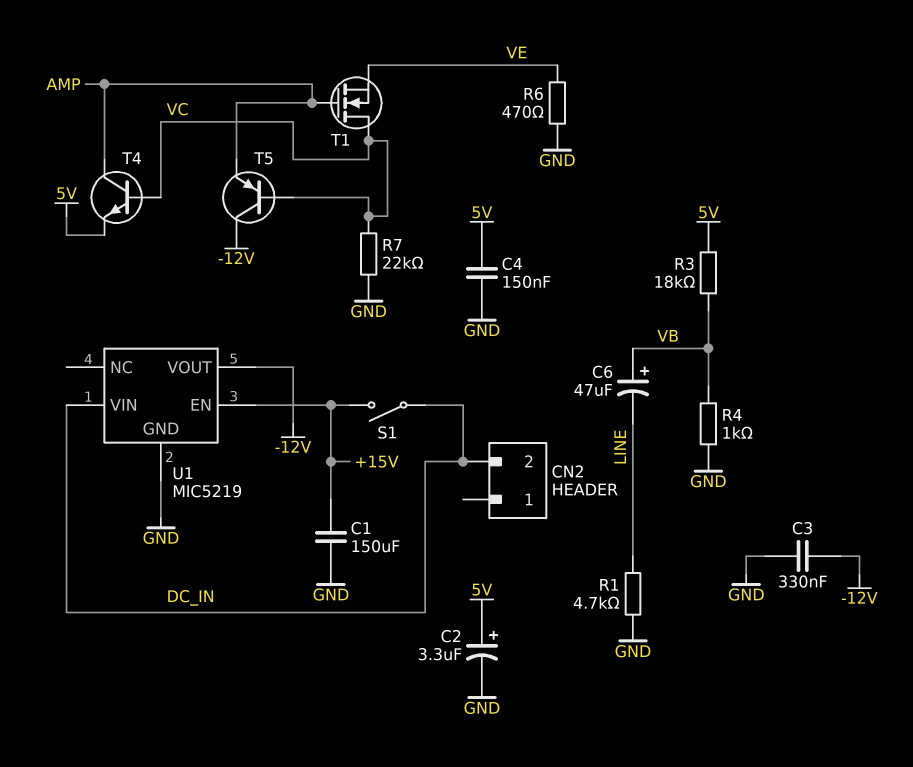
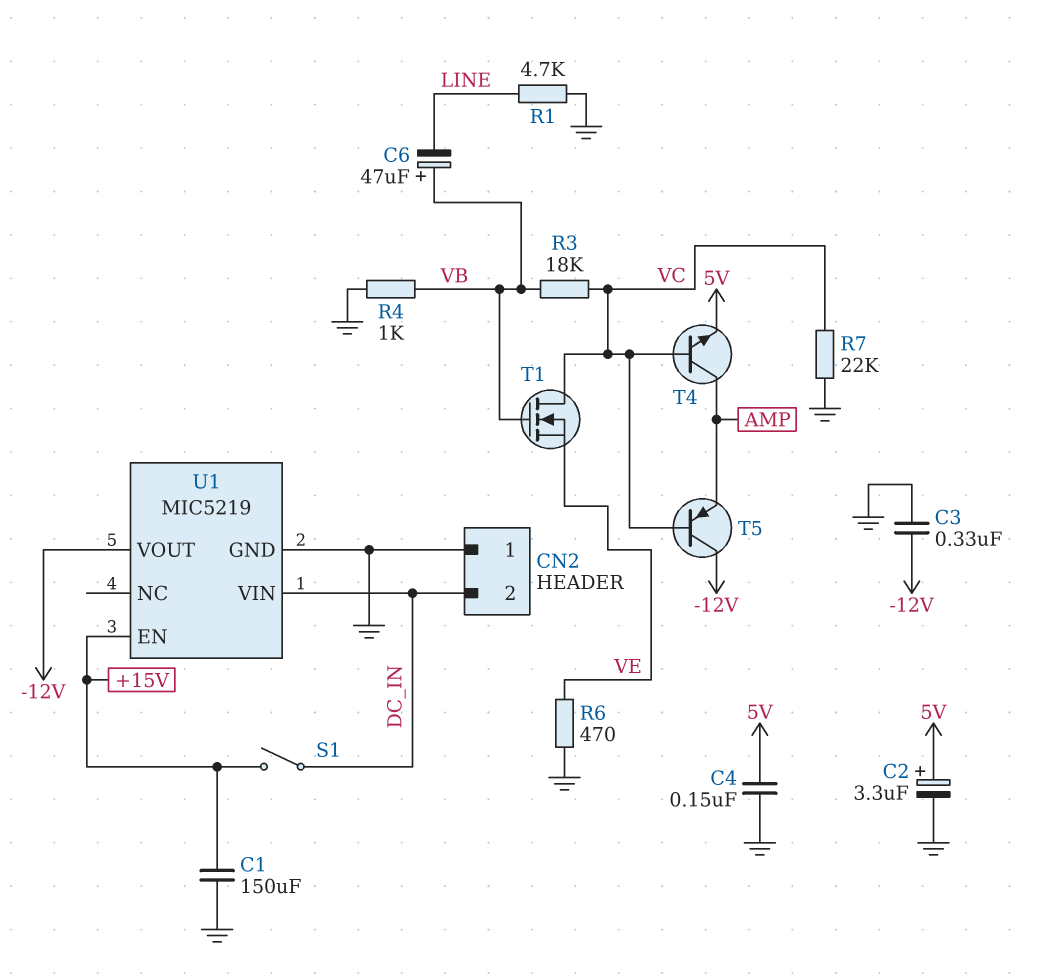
CN2 pin 1: none -> GND
R3: 18k (5V, VB) -> 18k (VB, VC)
T1: NMOS (G AMP, D VC, S VE) -> NMOS (G VB, D VC, S VE)

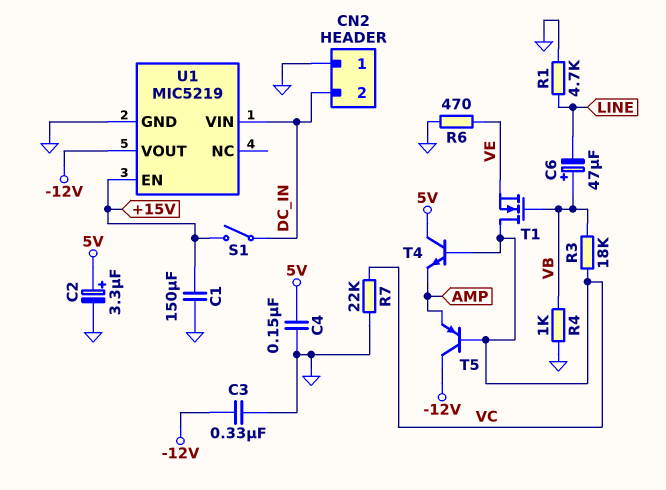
T4: NPN (B VC, C AMP, E 5V) -> NPN (B VC, C 5V, E AMP)

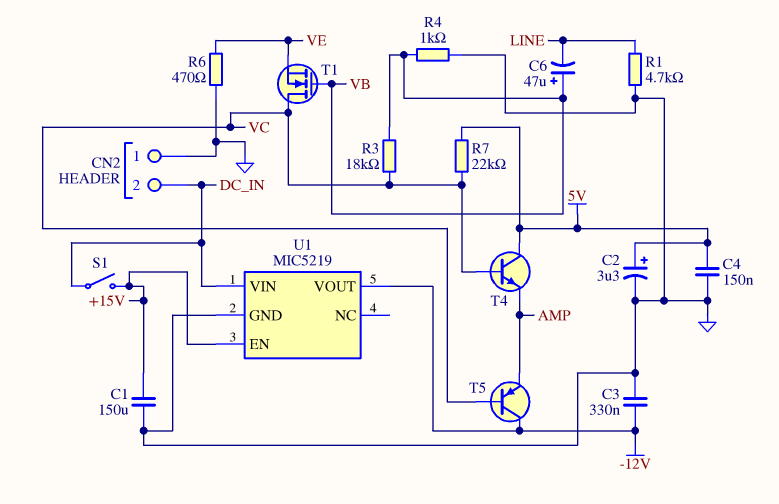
R7: 22k (GND, VC) -> 22k (5V, VC)

